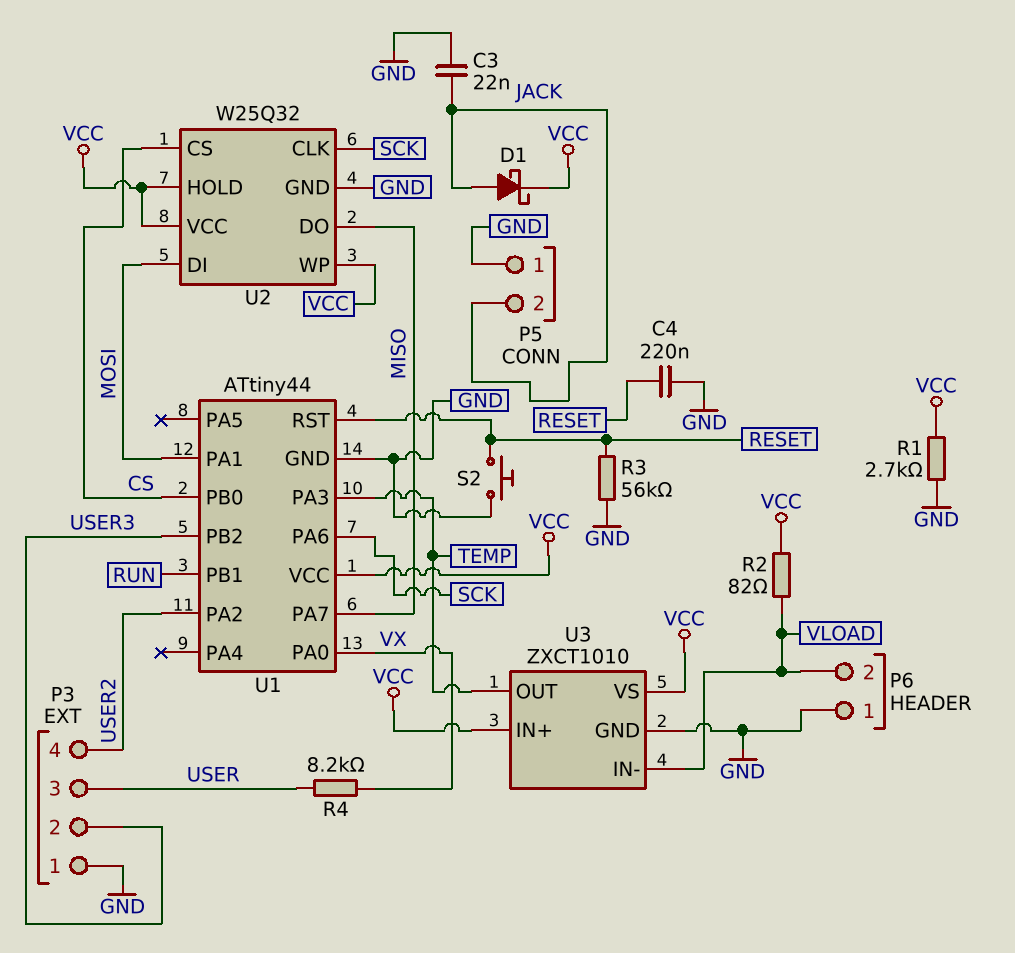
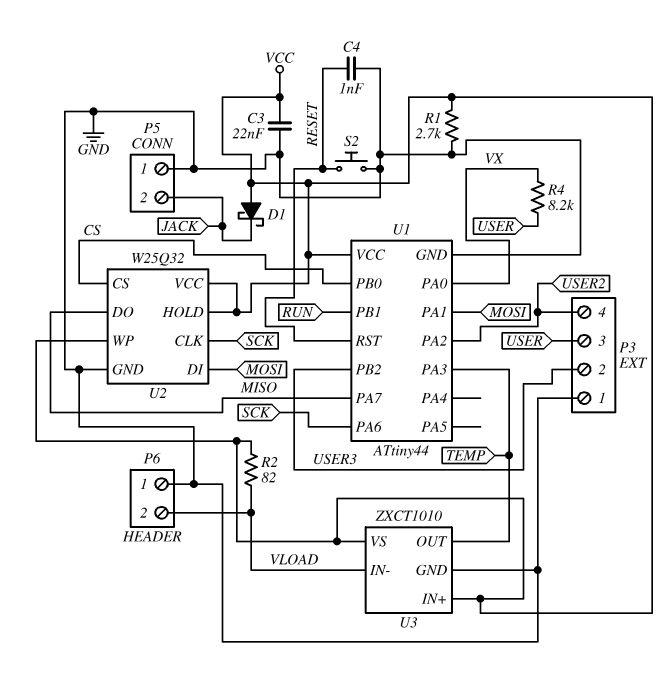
C3: 22nF (GND, JACK) -> 22nF (GND, VCC)
C4: 220nF (GND, RESET) -> 1nF (GND, RESET)
D1: schottky (A JACK, K VCC) -> schottky (A VCC, K JACK)
R3: 56k (GND, RESET) -> none

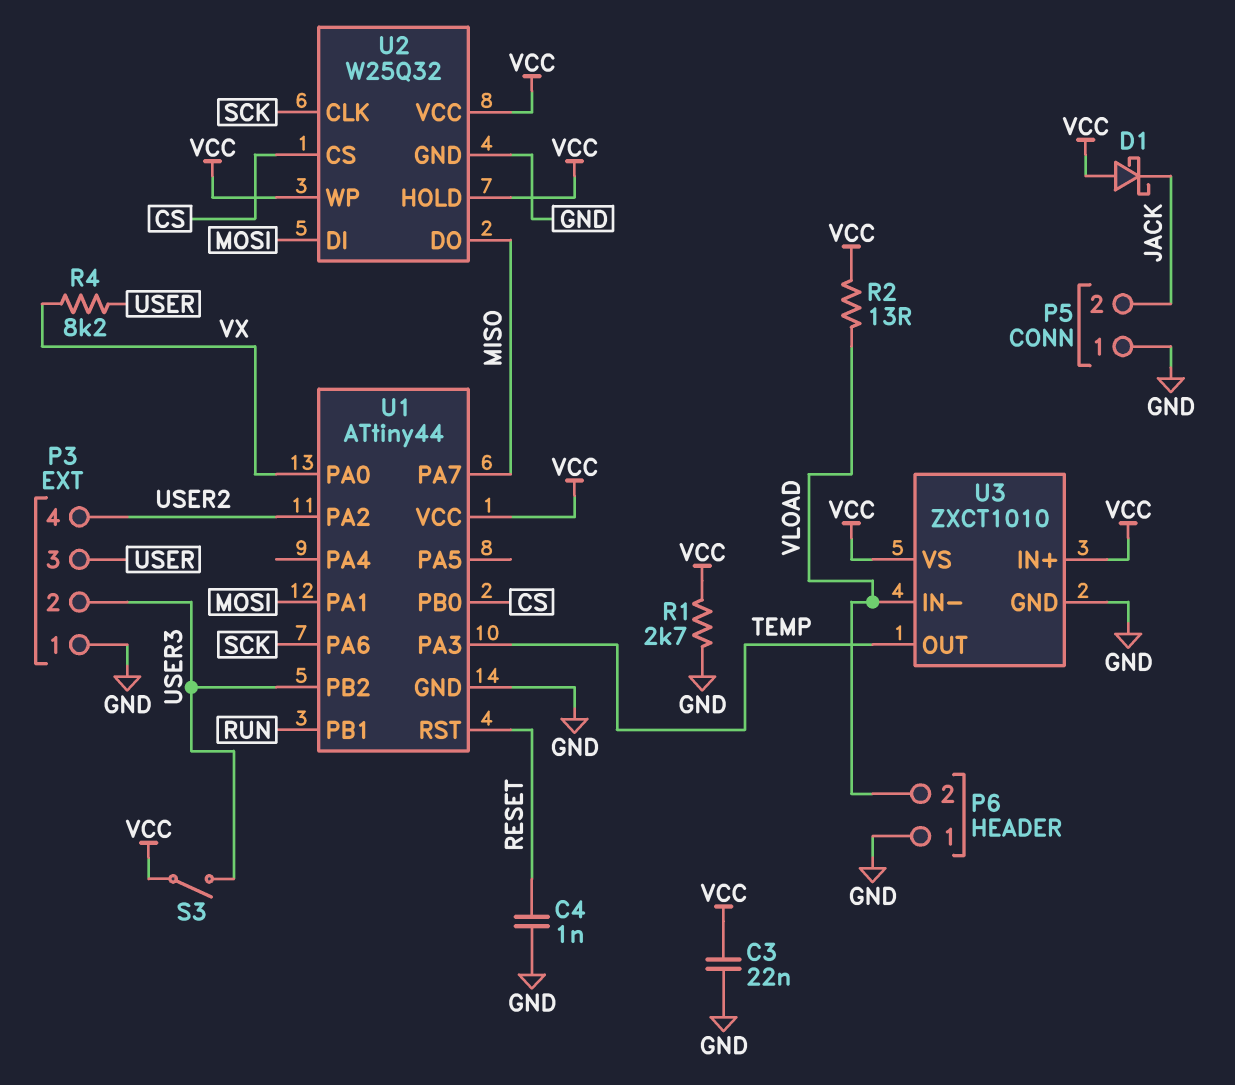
R2: 82 (VCC, VLOAD) -> 13 (VCC, VLOAD)
S2: button (GND, RESET) -> none
S3: none -> switch (USER3, VCC)

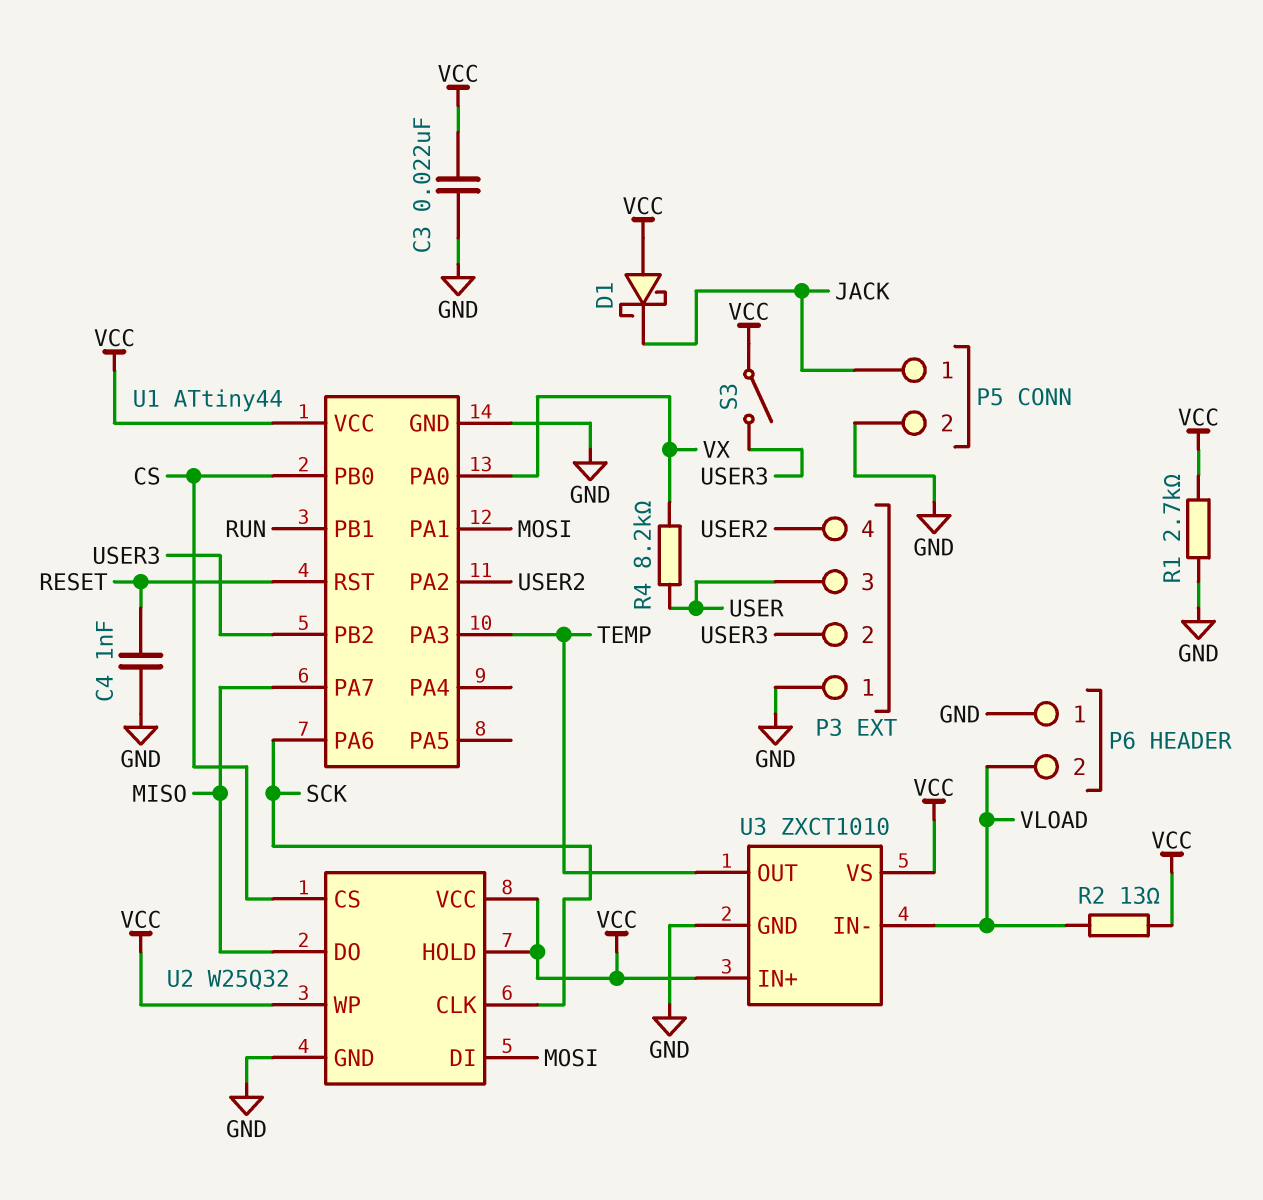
P5 pin 1: GND -> JACK
P5 pin 2: JACK -> GND

